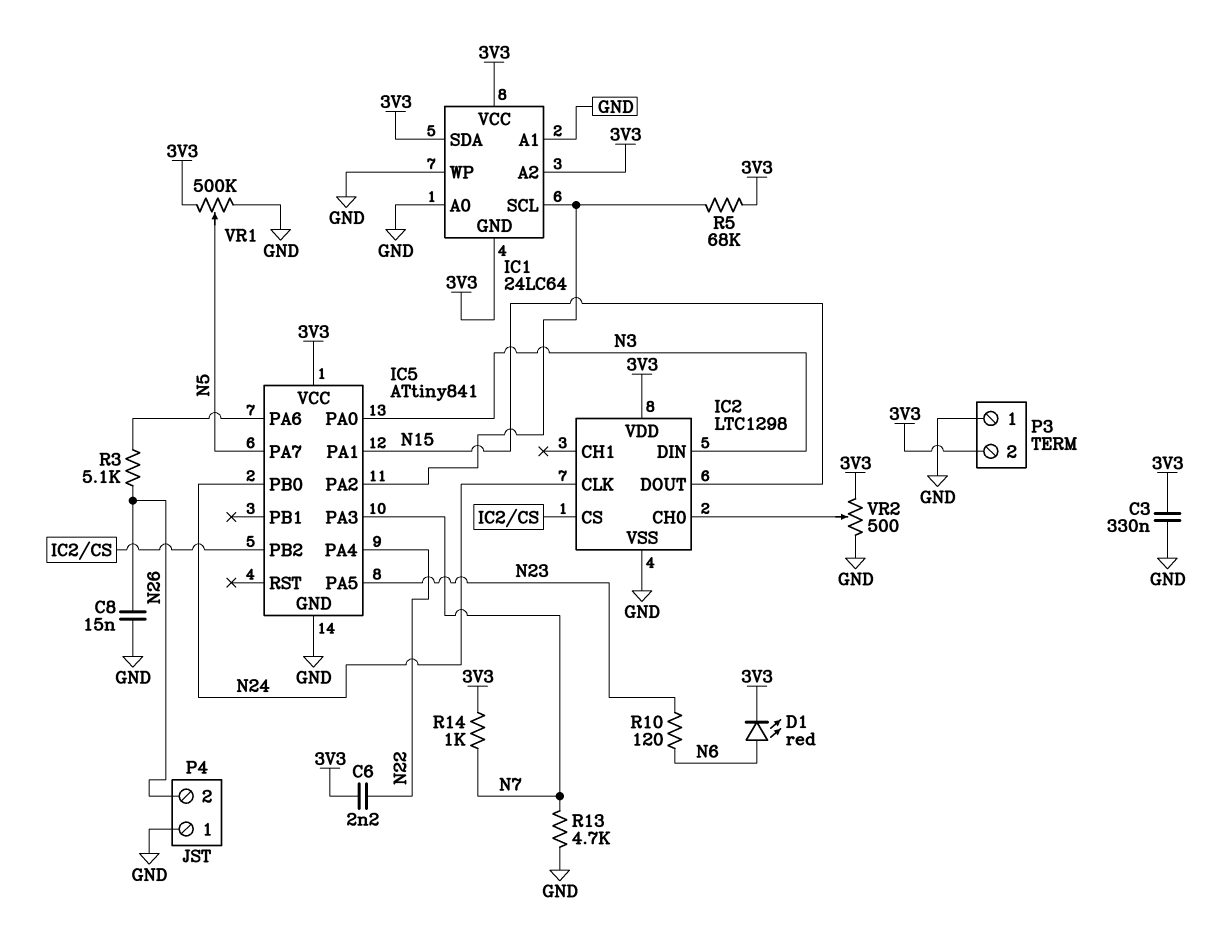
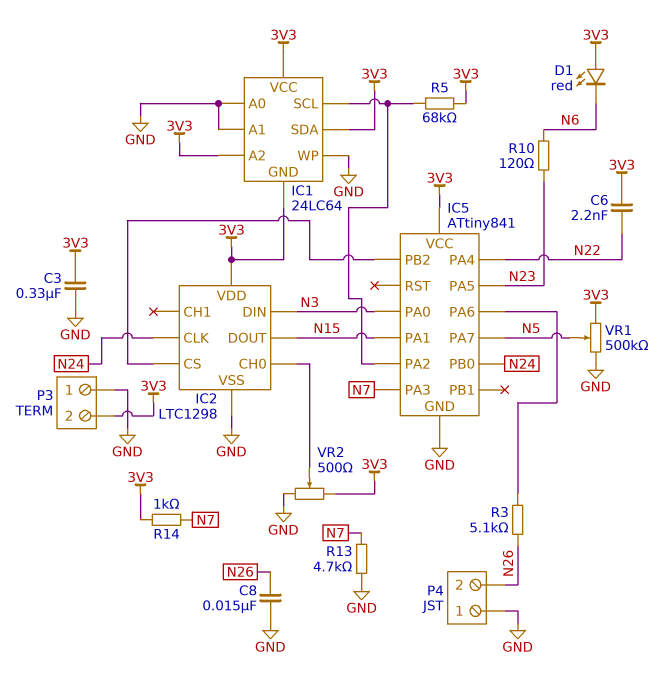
D1: LED red (A N6, K 3V3) -> LED red (A 3V3, K N6)

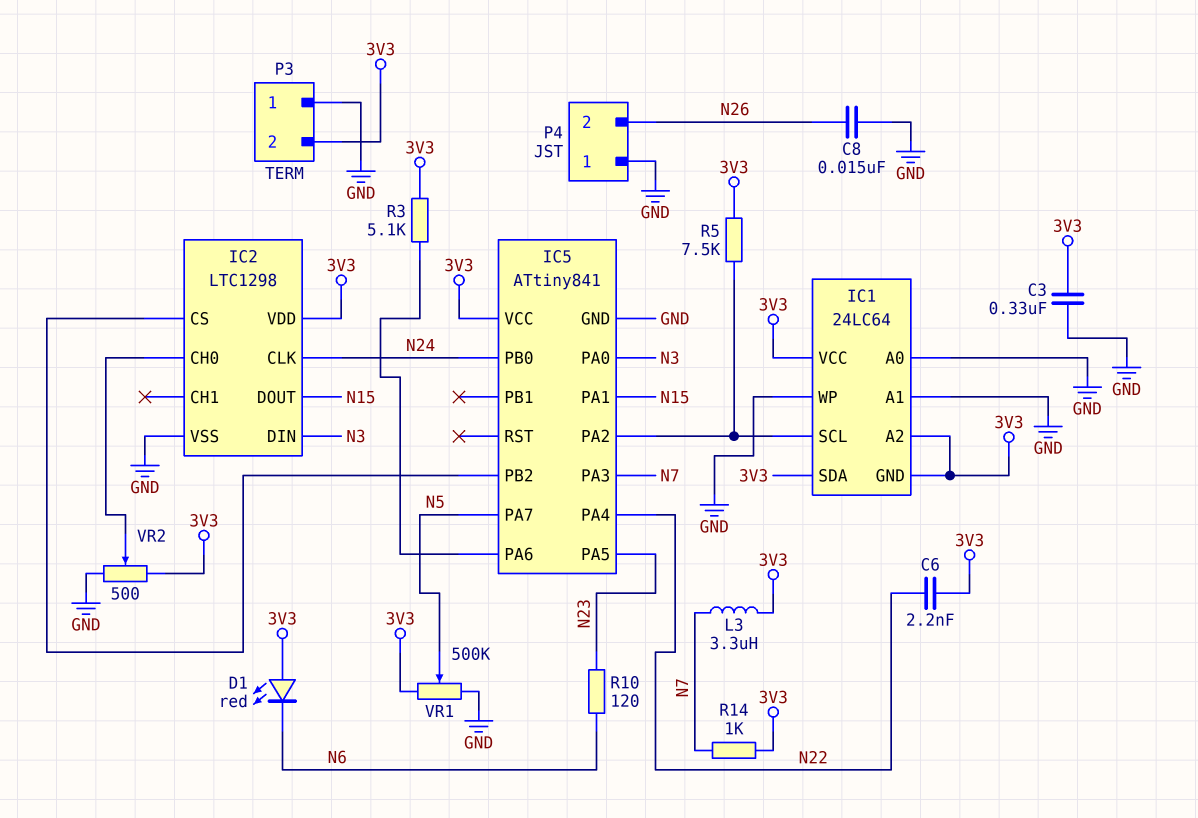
L3: none -> 3.3uH (3V3, N7)
R3: 5.1k (IC5/PA6, N26) -> 5.1k (3V3, IC5/PA6)
R5: 68k (3V3, IC1/SCL) -> 7.5k (3V3, IC1/SCL)
R13: 4.7k (GND, N7) -> none

